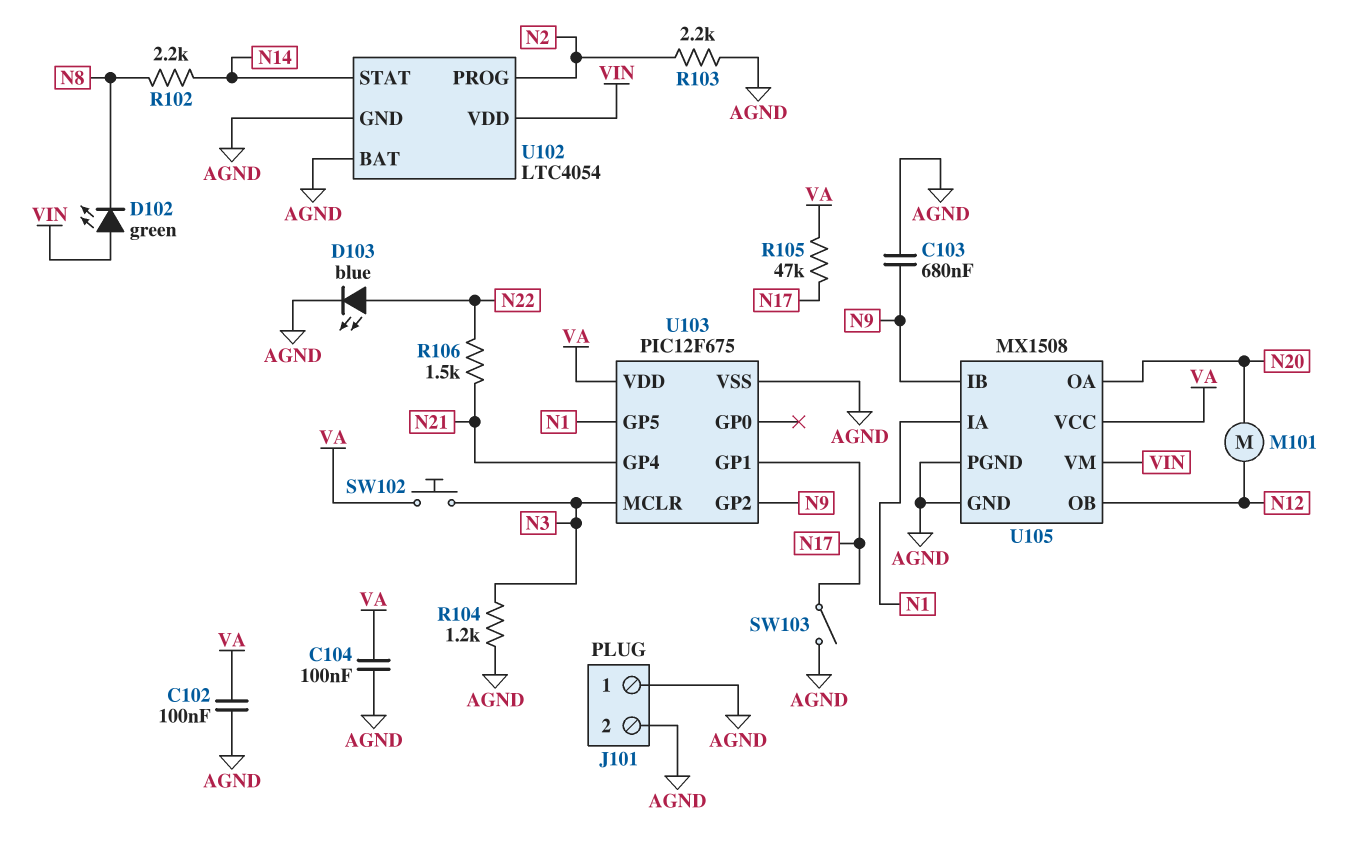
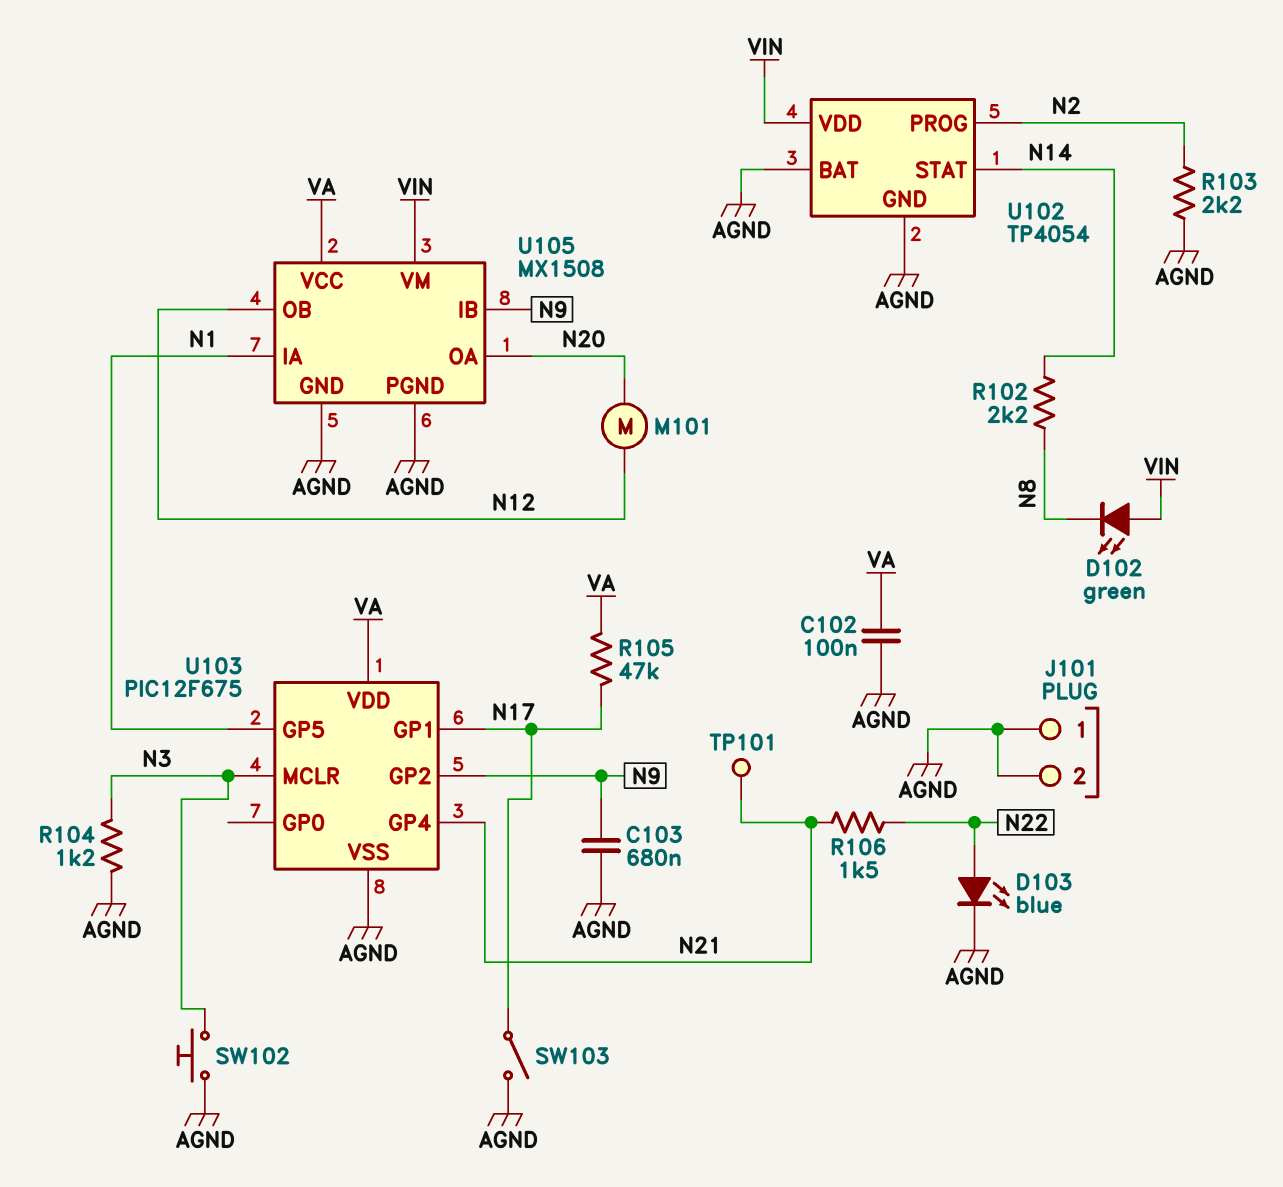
C104: 100nF (AGND, VA) -> none
SW102: button (N3, VA) -> button (AGND, N3)
TP101: none -> test point (N21)
U102: LTC4054 -> TP4054

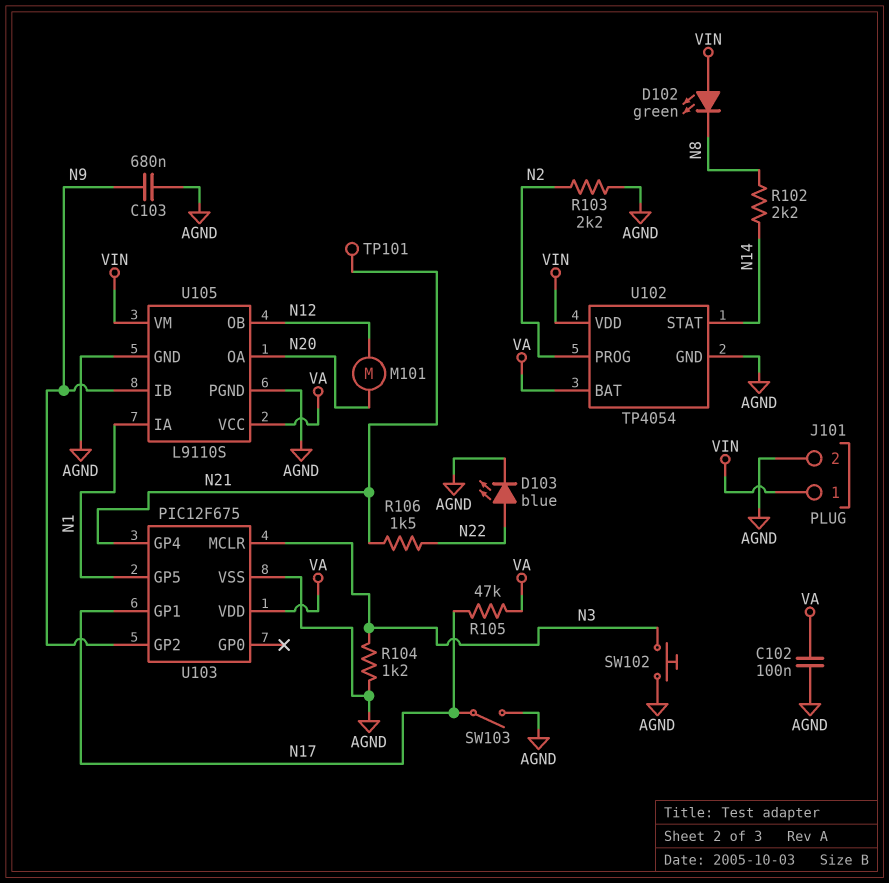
J101 pin 1: AGND -> VIN
U102 pin BAT: AGND -> VA
U105: MX1508 -> L9110S

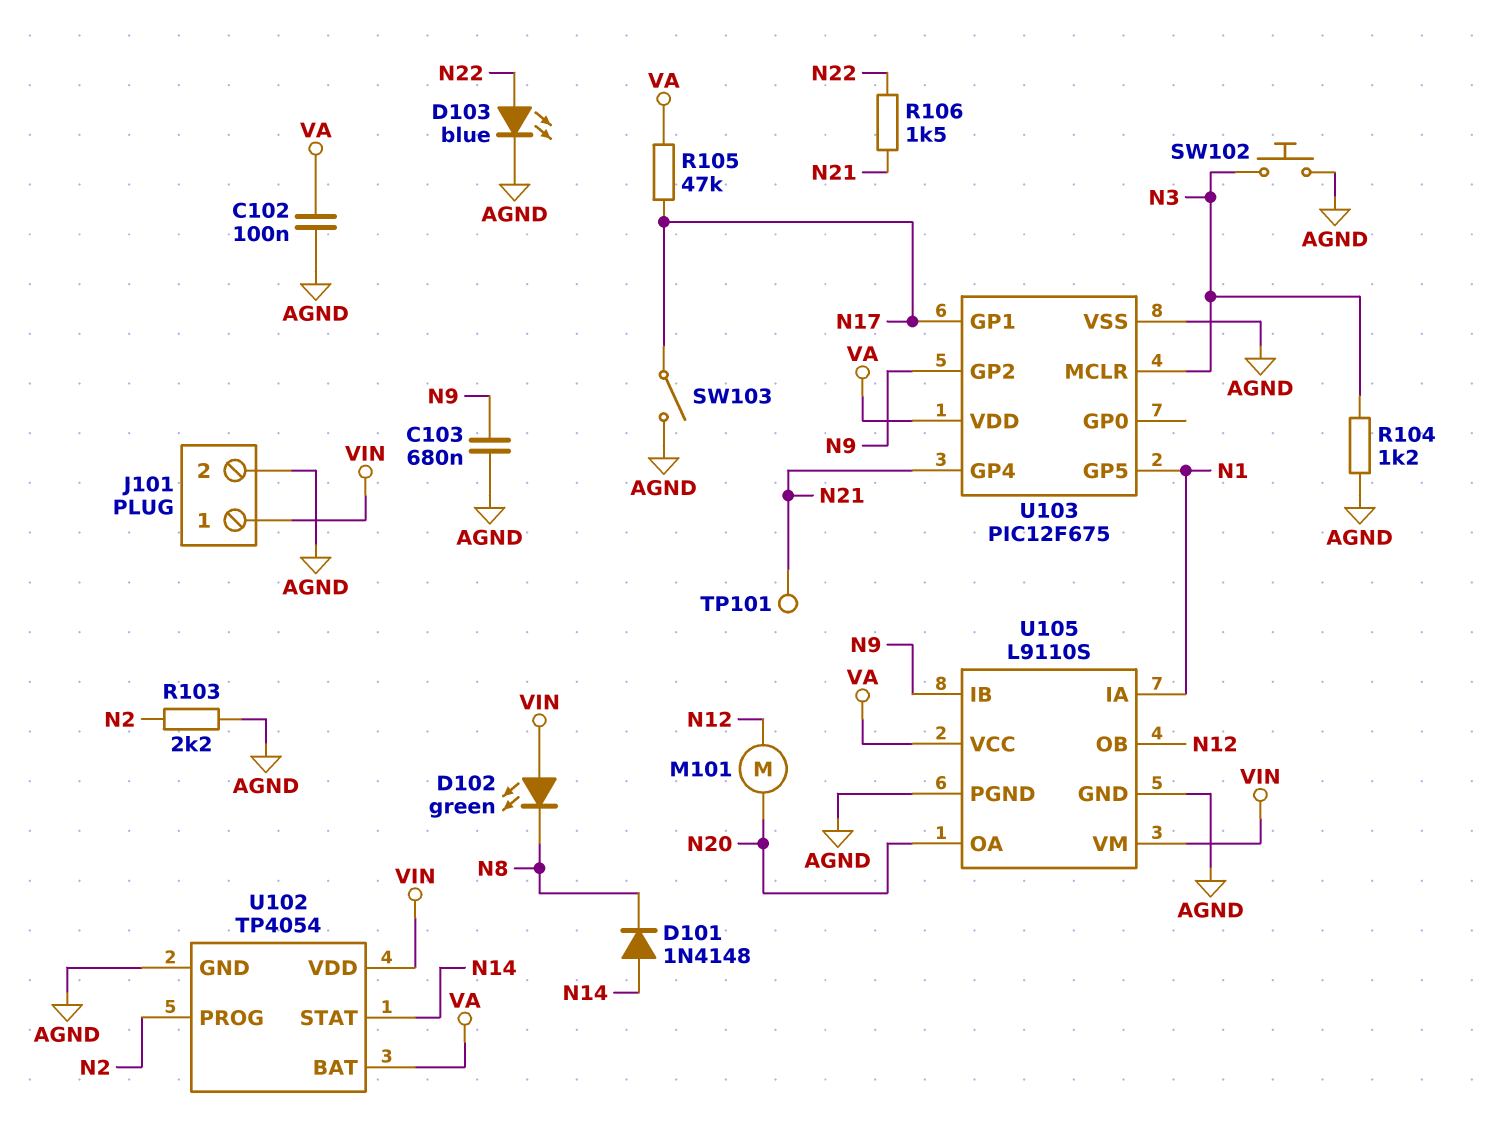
D101: none -> diode 1N4148 (A N14, K N8)
R102: 2.2k (N8, N14) -> none

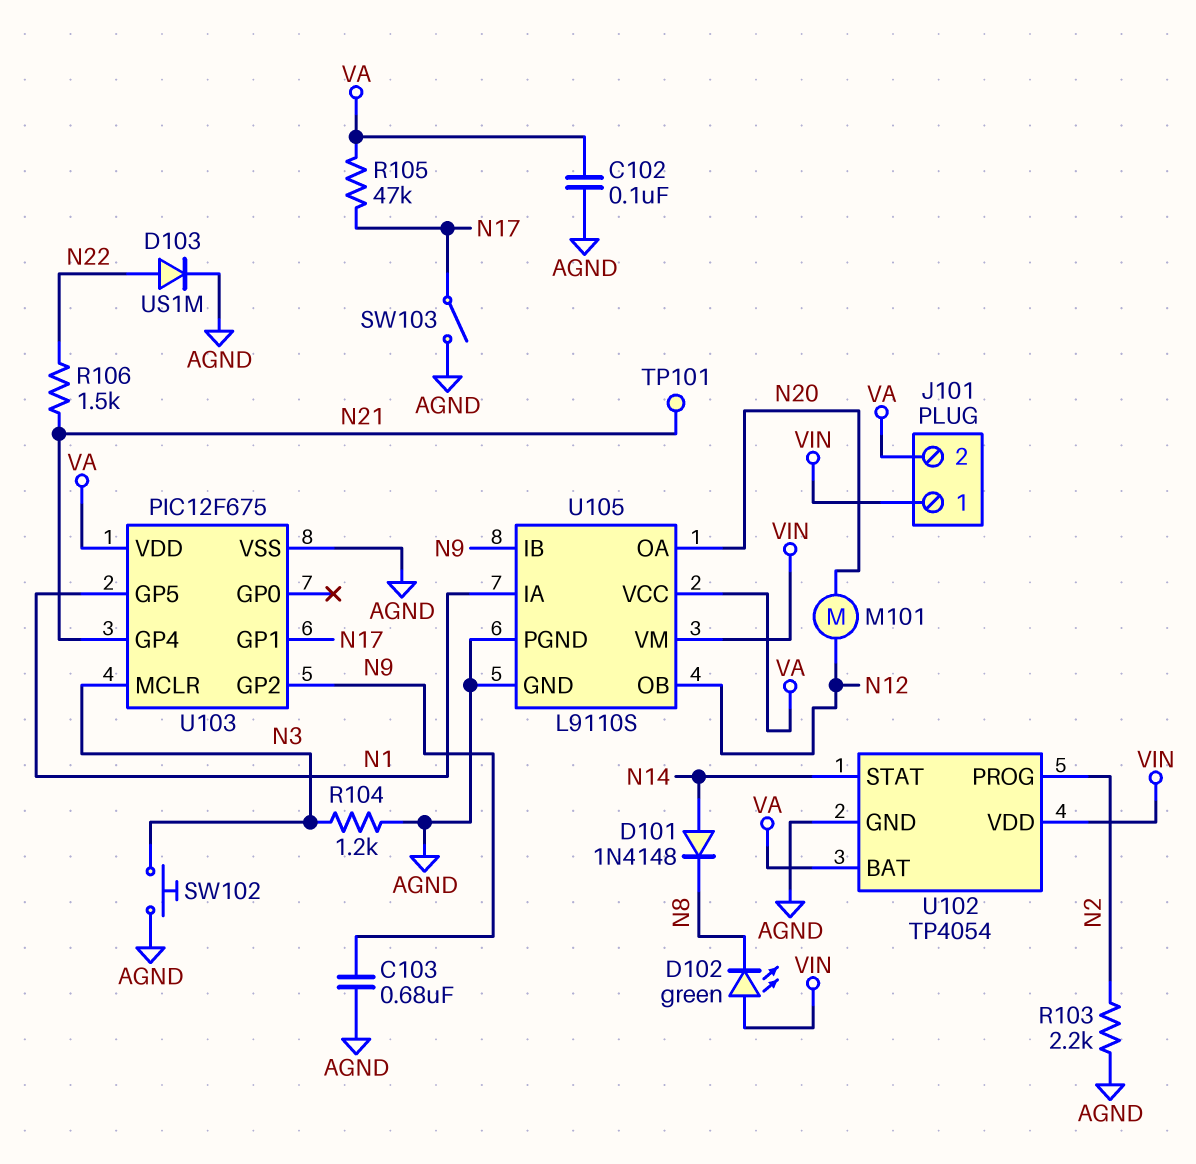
D103: LED blue (A N22, K AGND) -> diode US1M (A N22, K AGND)
J101 pin 2: AGND -> VA

